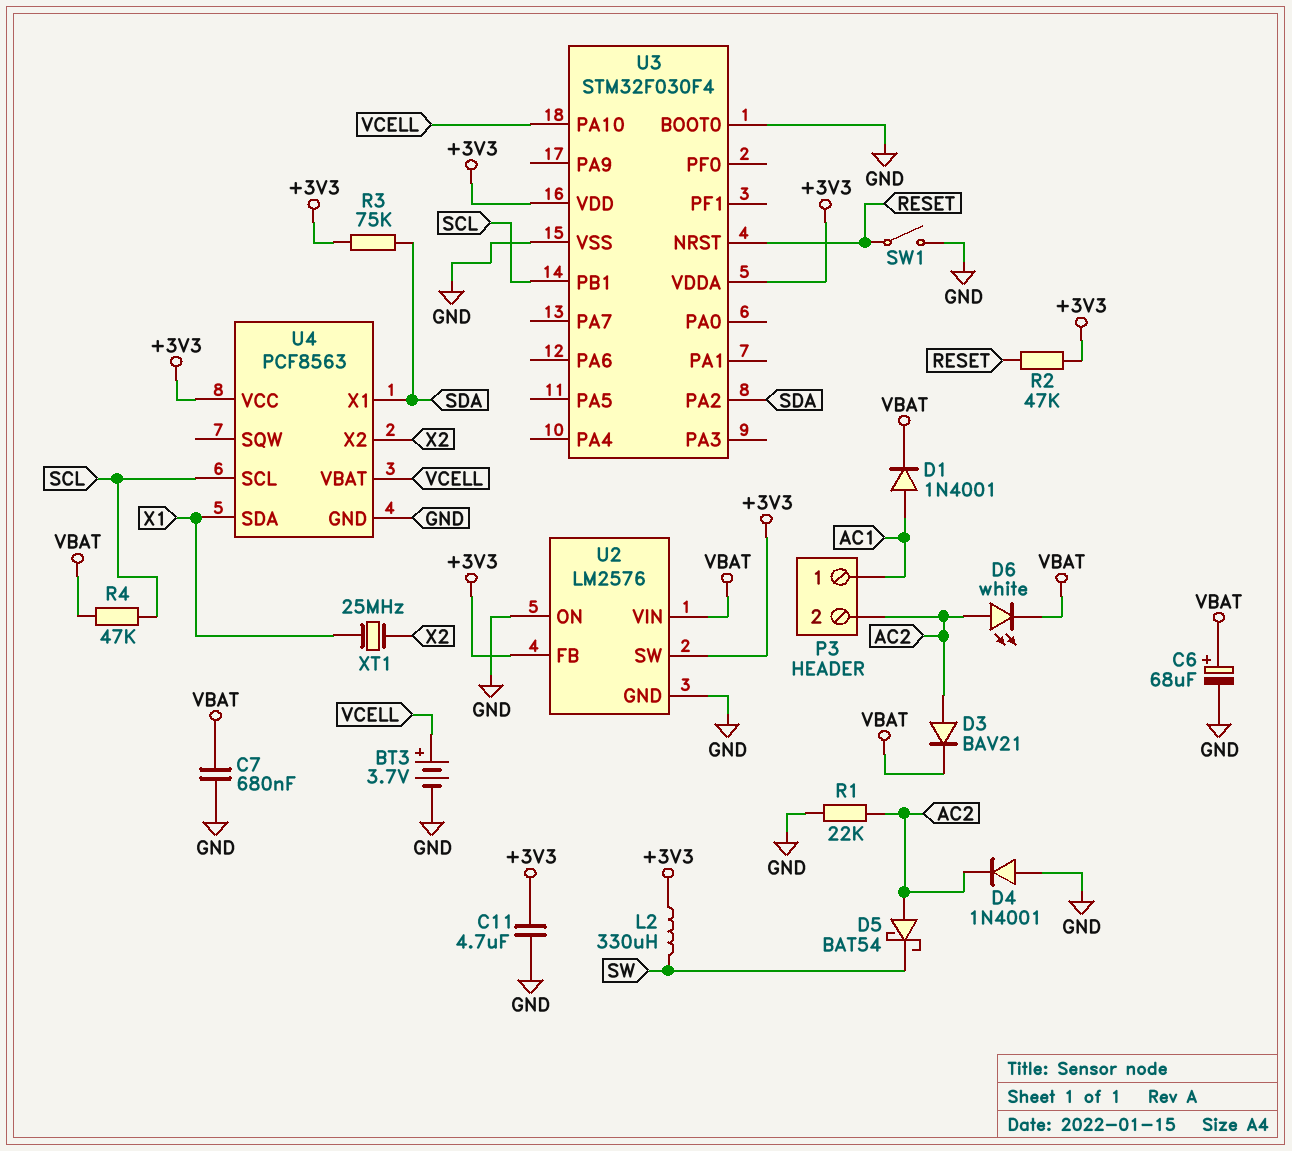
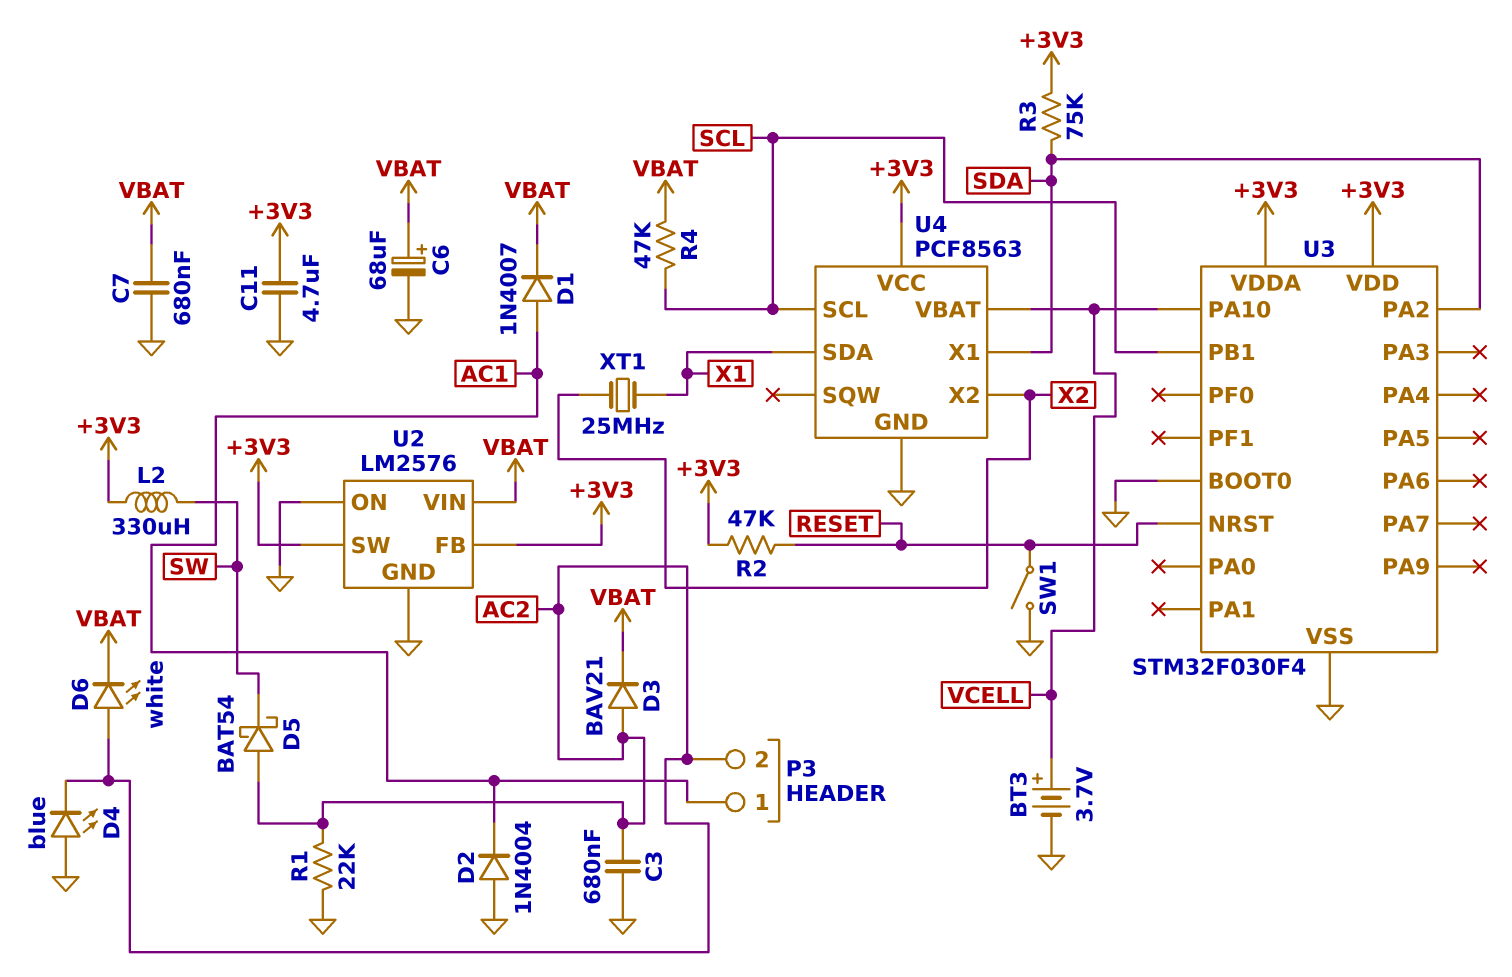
C3: none -> 680nF (AC2, GND)
D1: diode 1N4001 (A AC1, K VBAT) -> diode 1N4007 (A AC1, K VBAT)
D2: none -> diode 1N4004 (A GND, K AC1)
D4: diode 1N4001 (A GND, K AC2) -> LED blue (A GND, K AC2)

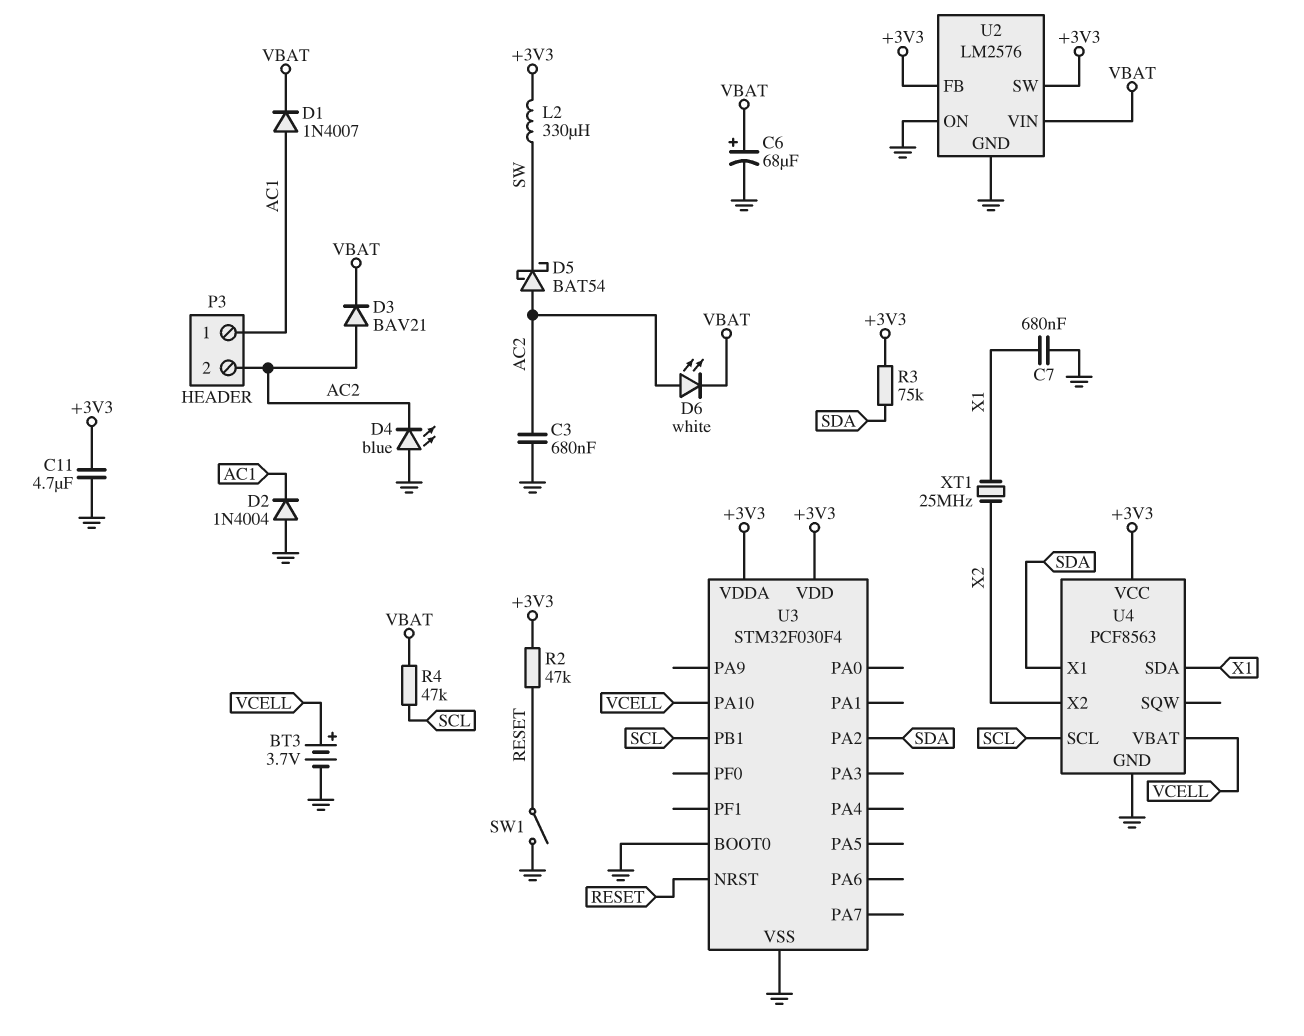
C7: 680nF (GND, VBAT) -> 680nF (GND, X1)
R1: 22k (AC2, GND) -> none

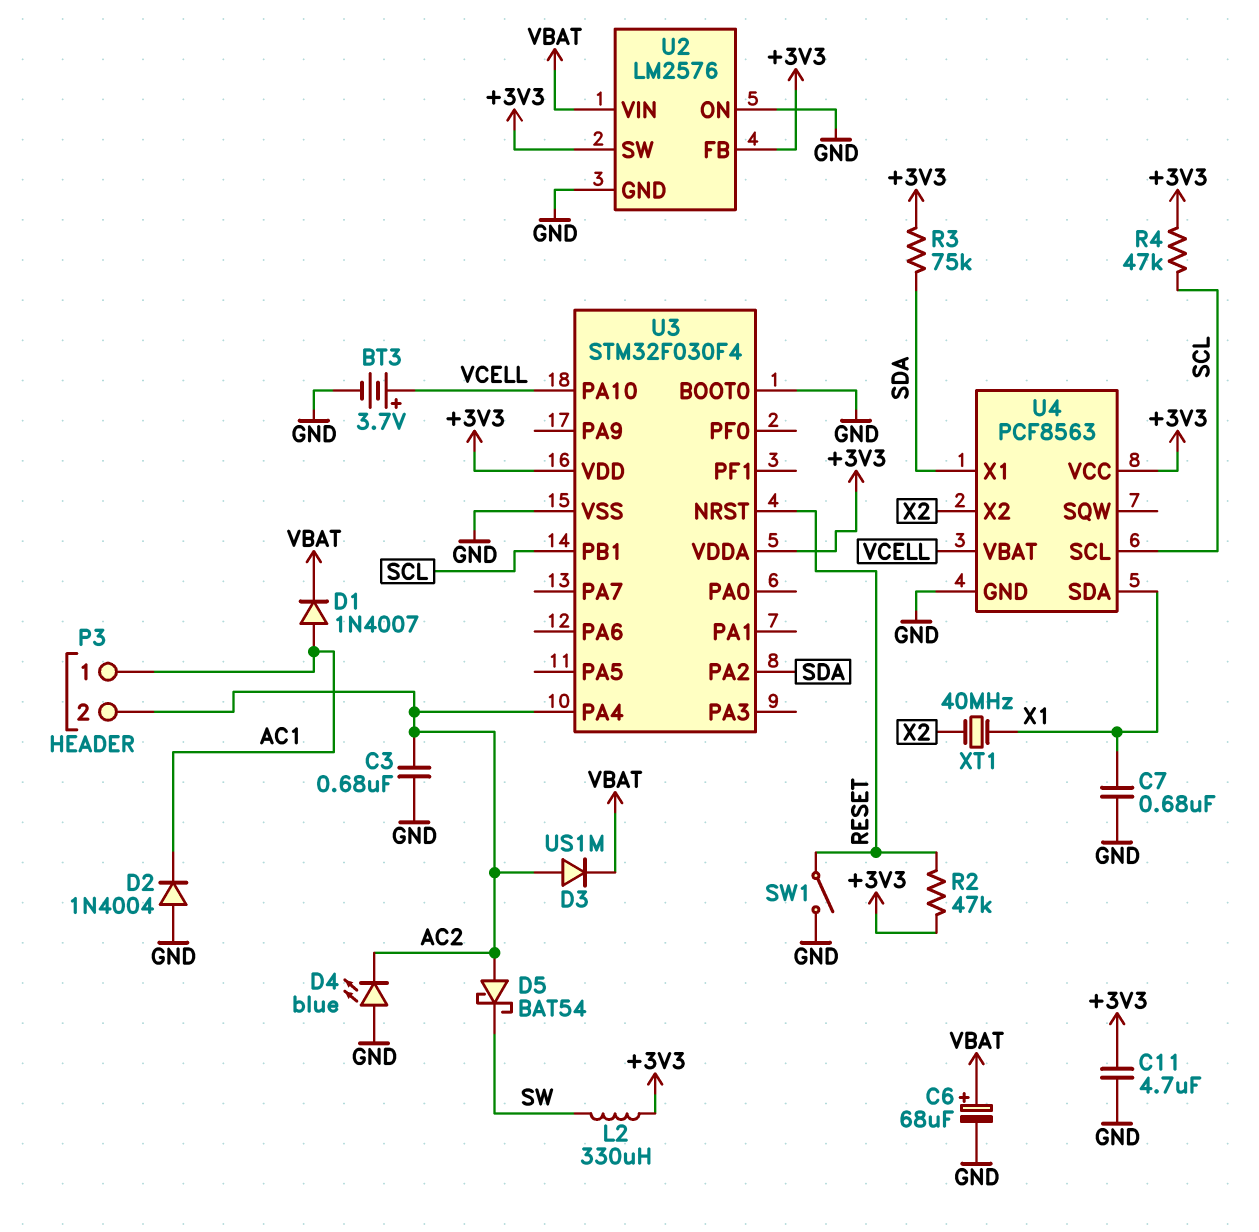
D3: diode BAV21 (A AC2, K VBAT) -> diode US1M (A AC2, K VBAT)
D6: LED white (A AC2, K VBAT) -> none
R4: 47k (SCL, VBAT) -> 47k (+3V3, SCL)
U3 pin PA4: none -> AC2
XT1: 25MHz (X1, X2) -> 40MHz (X1, X2)

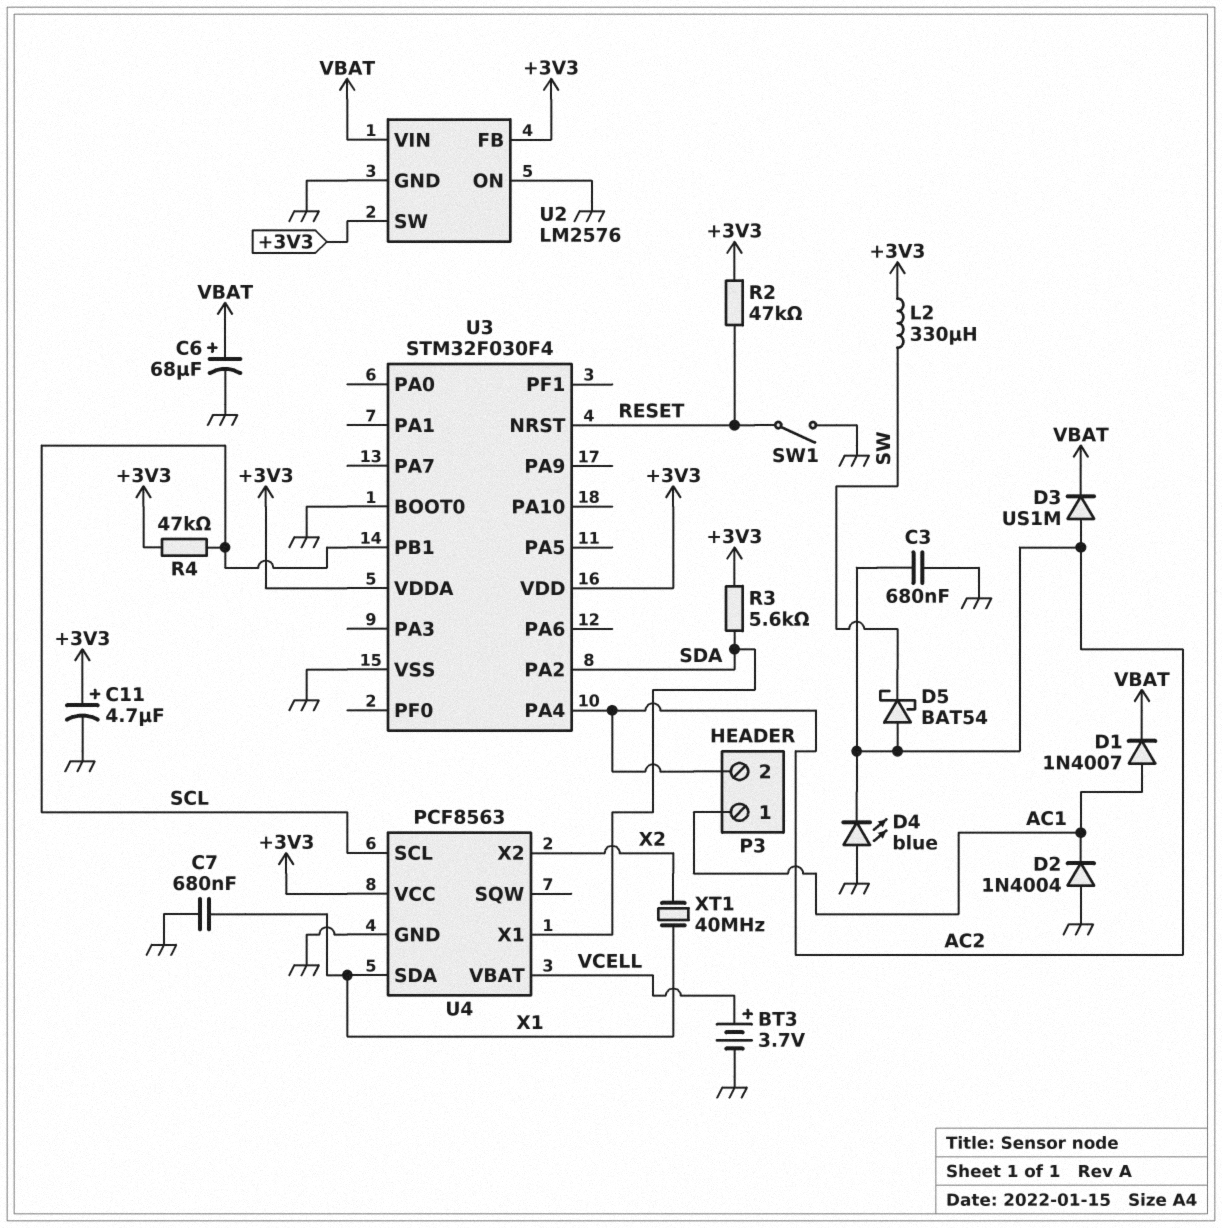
C11: 4.7uF (+3V3, GND) -> 4.7uF (plus +3V3, minus GND)
R3: 75k (+3V3, SDA) -> 5.6k (+3V3, SDA)
U3 pin PA10: VCELL -> none

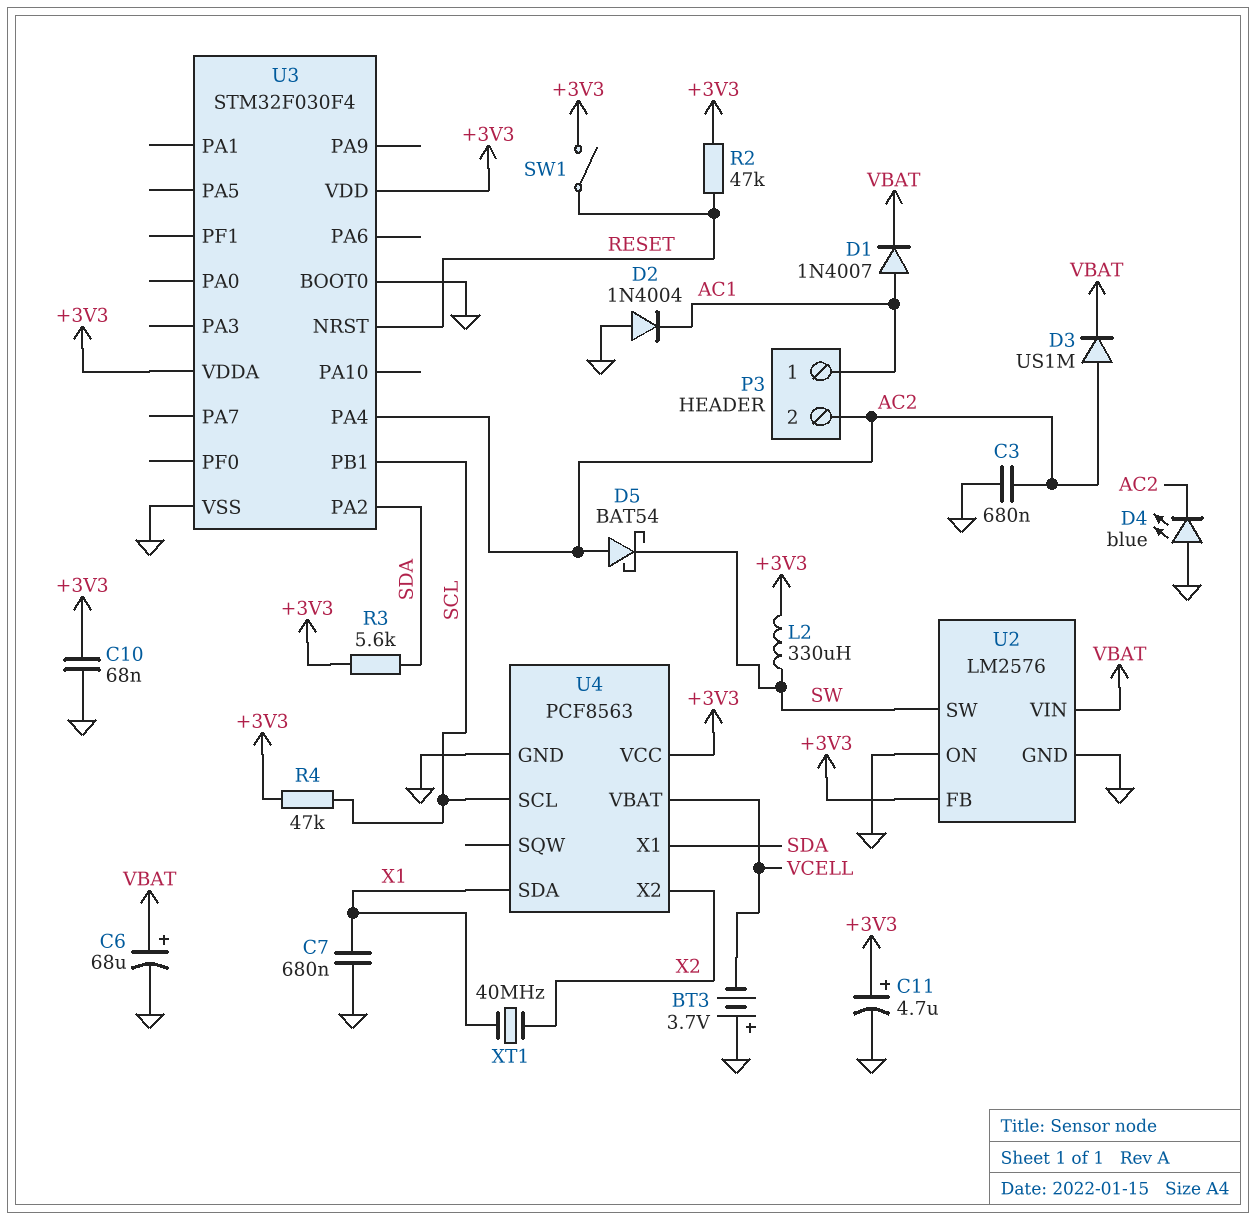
BT3: 3.7V (plus VCELL, minus GND) -> 3.7V (plus GND, minus VCELL)
C10: none -> 68nF (+3V3, GND)
SW1: switch (GND, RESET) -> switch (+3V3, RESET)
U2 pin SW: +3V3 -> SW

